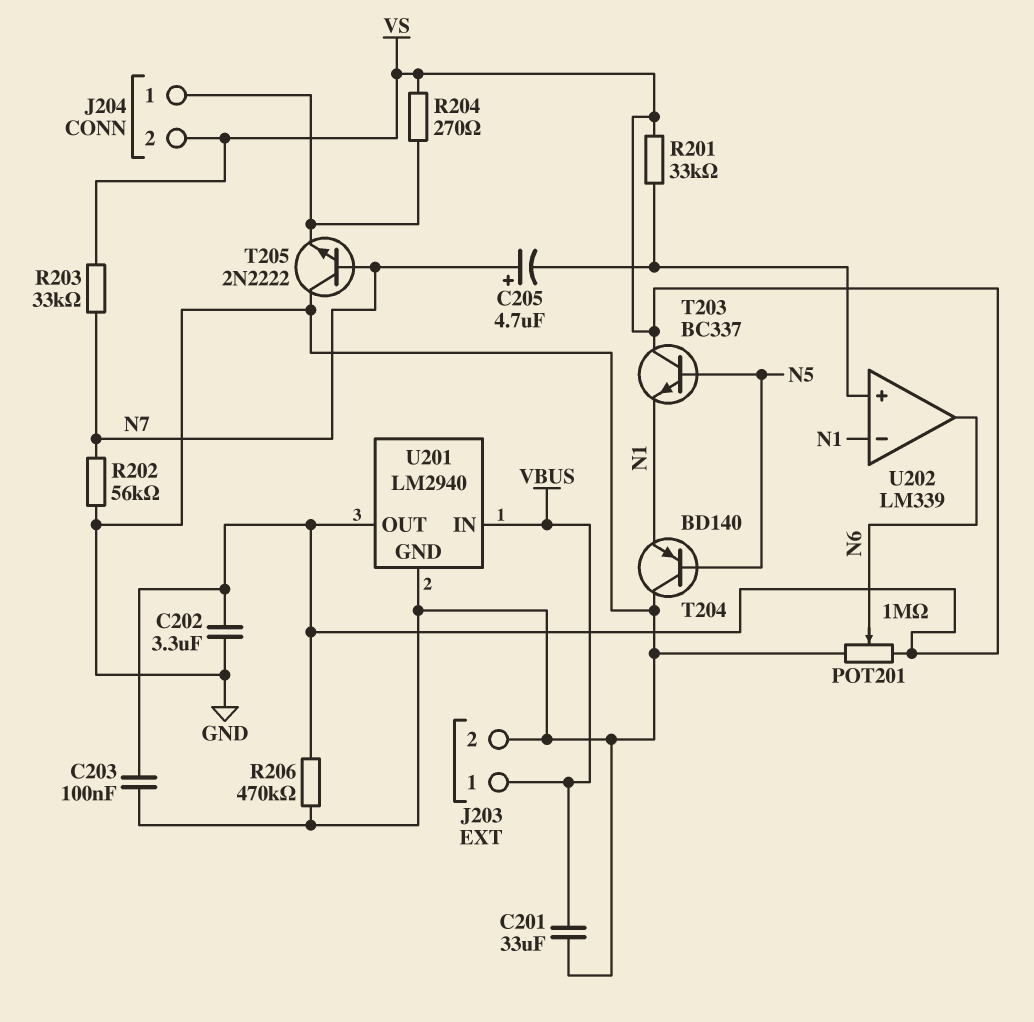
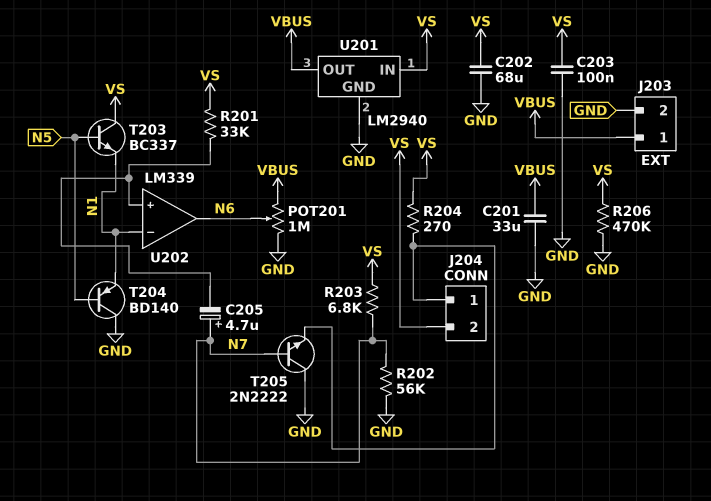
C202: 3.3uF (GND, VS) -> 68uF (GND, VS)
POT201: 1M (GND, VS, wiper N6) -> 1M (GND, VBUS, wiper N6)
R203: 33k (N7, VS) -> 6.8k (N7, VS)
U201 pin IN: VBUS -> VS
U201 pin OUT: VS -> VBUS

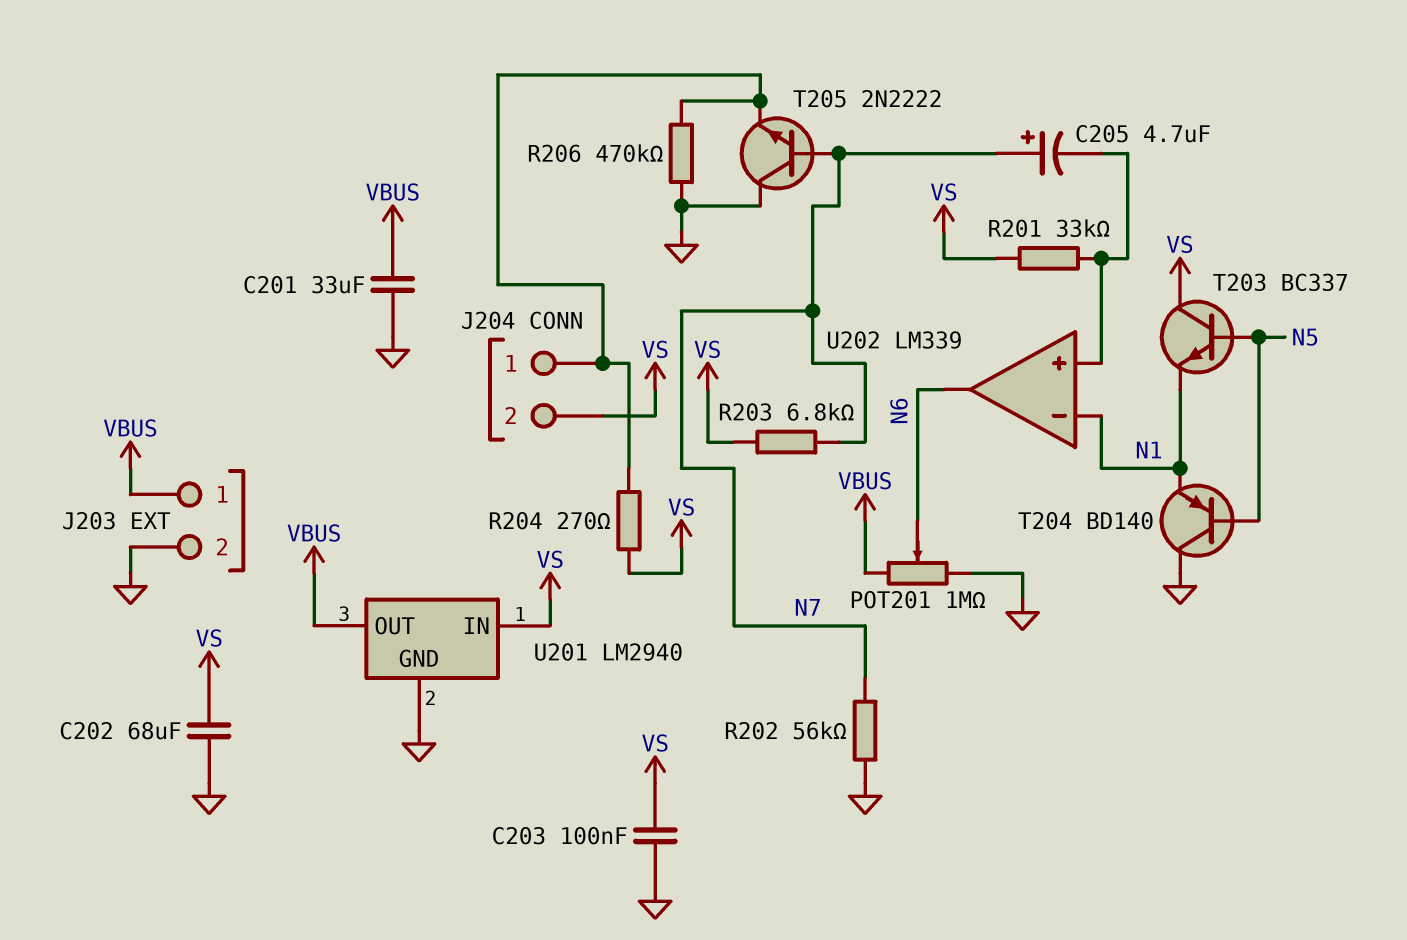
R206: 470k (GND, VS) -> 470k (GND, J204/1)

